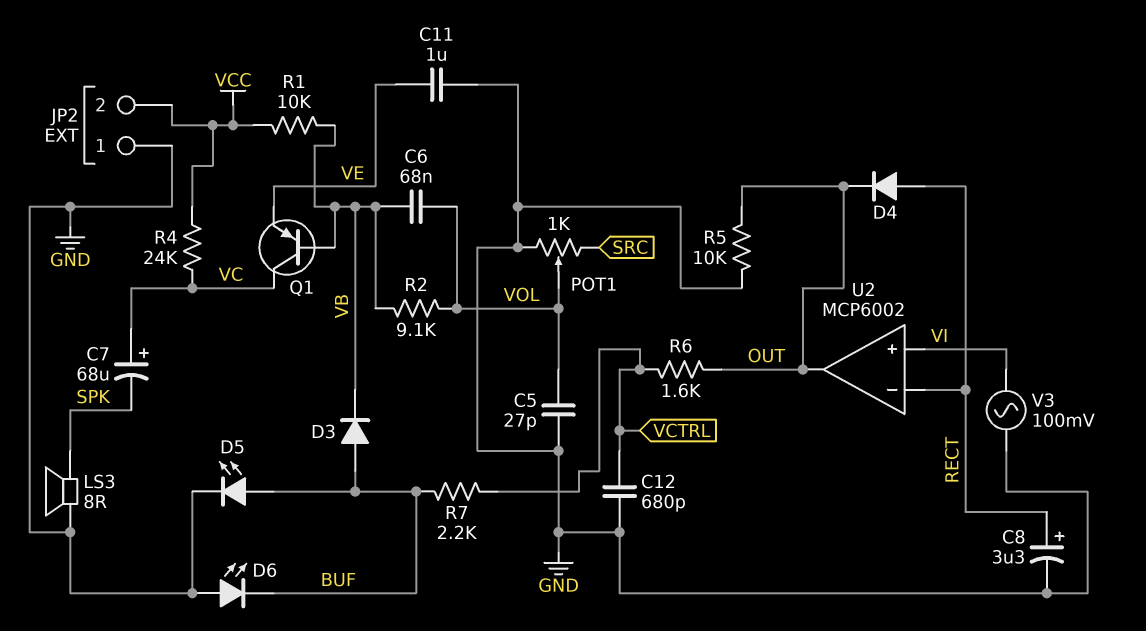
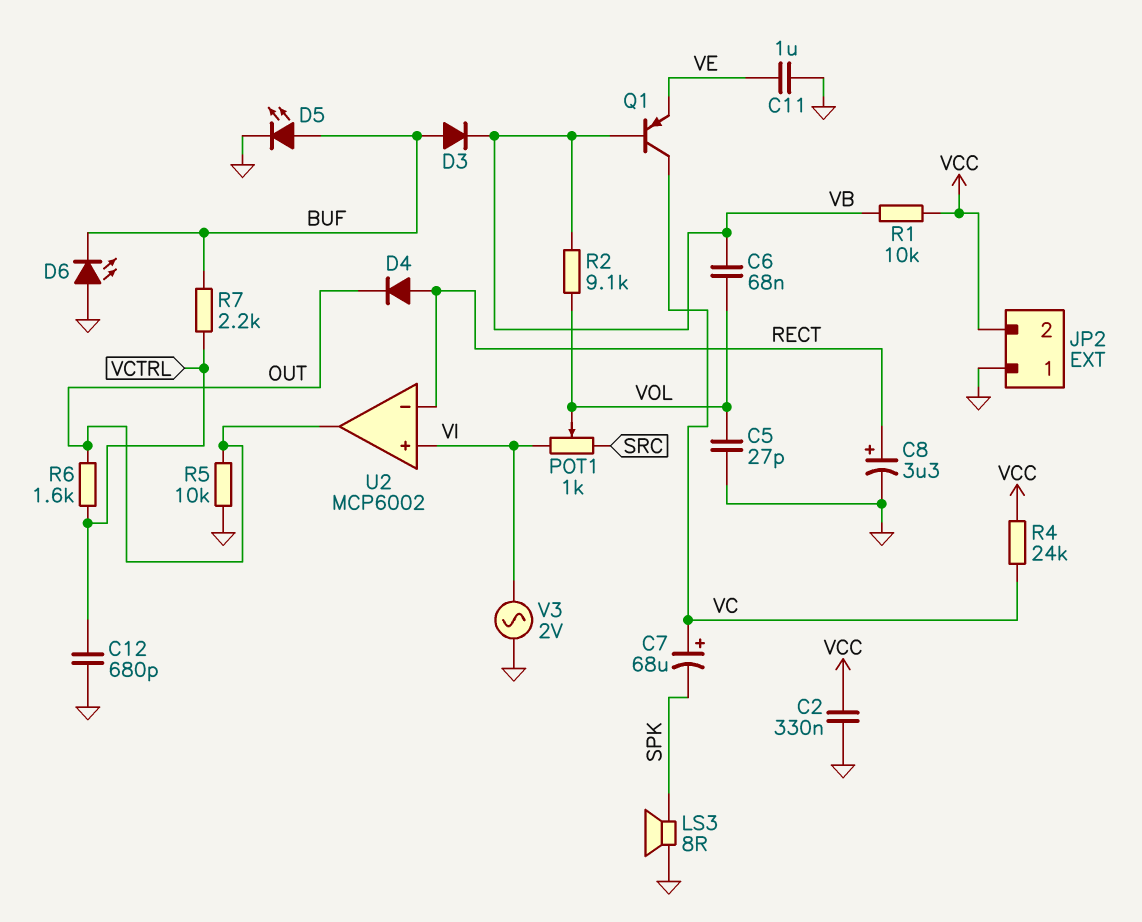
C2: none -> 330nF (GND, VCC)
POT1: 1k (GND, SRC, wiper VOL) -> 1k (SRC, VI, wiper VOL)
V3: AC 100mV (GND, VI) -> AC 2V (GND, VI)

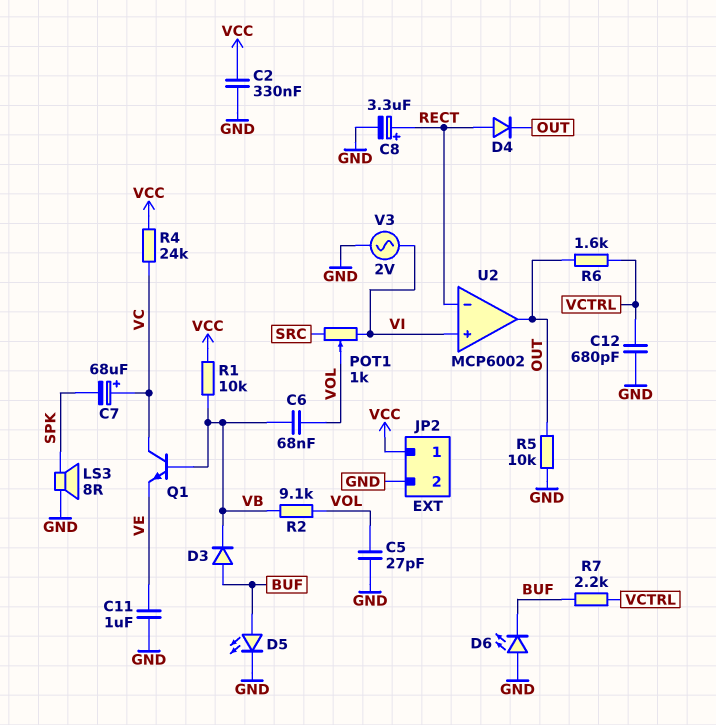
JP2 pin 1: GND -> VCC
JP2 pin 2: VCC -> GND
Q1: PNP (B VB, C VC, E VE) -> NPN (B VB, C VC, E VE)

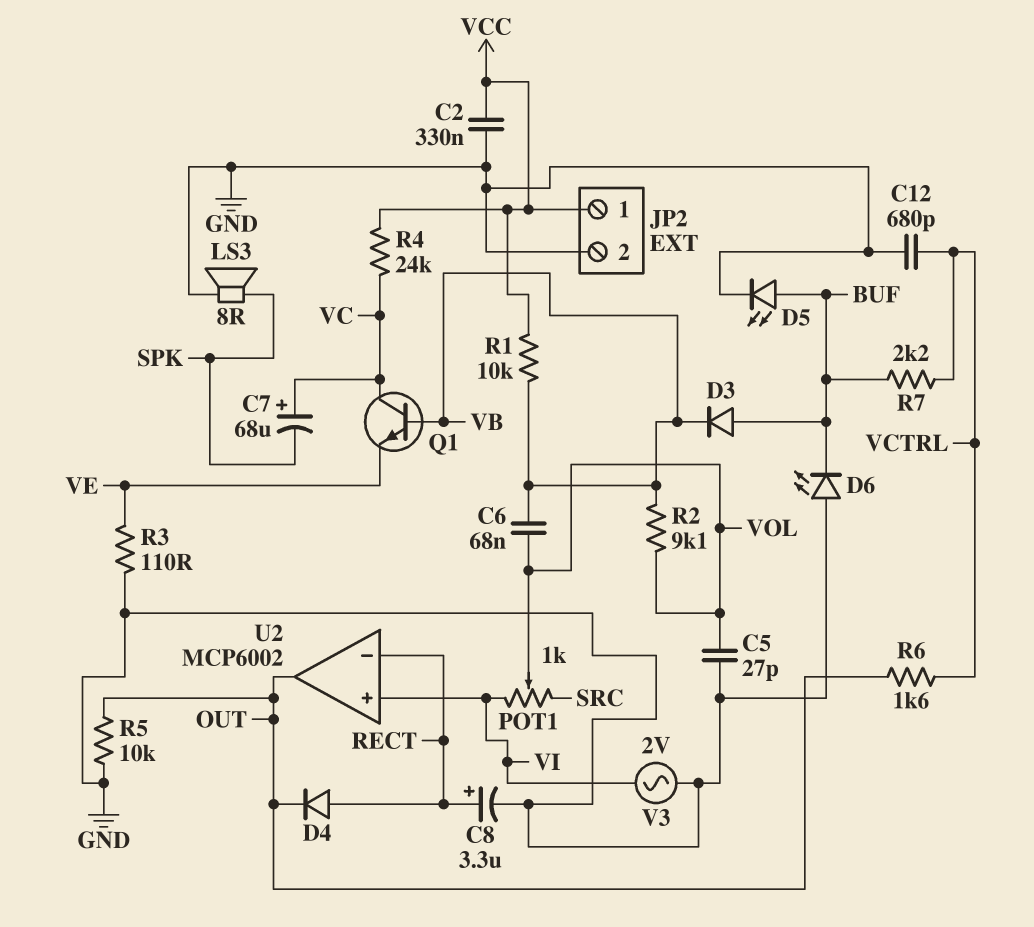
C11: 1uF (GND, VE) -> none
R3: none -> 110 (GND, VE)

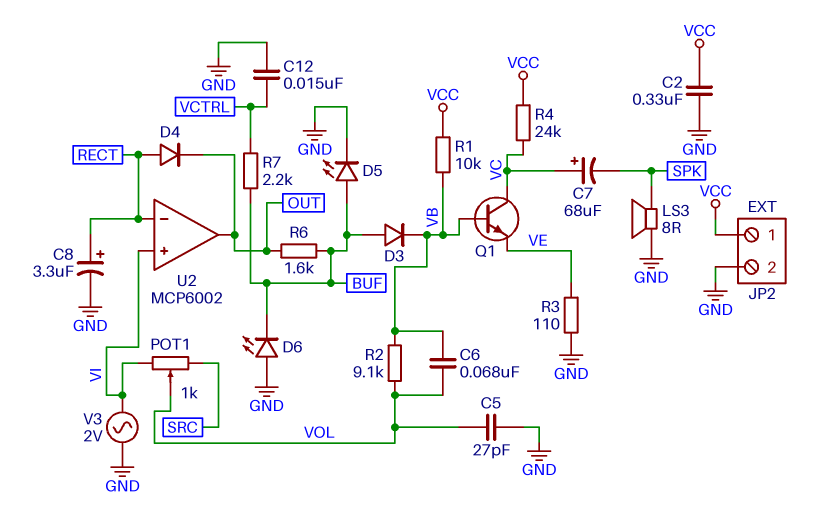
C12: 680pF (GND, VCTRL) -> 15nF (GND, VCTRL)
R5: 10k (GND, OUT) -> none
R6: 1.6k (OUT, VCTRL) -> 1.6k (BUF, OUT)

